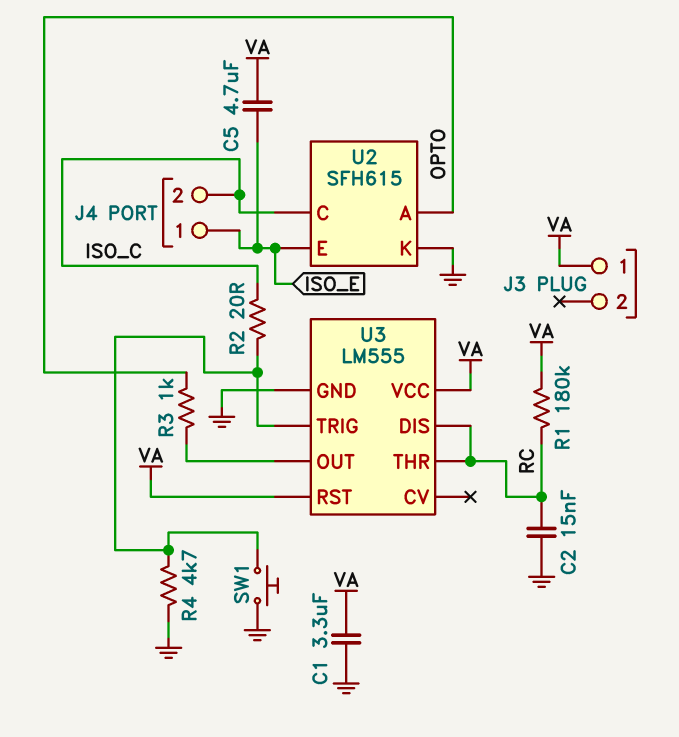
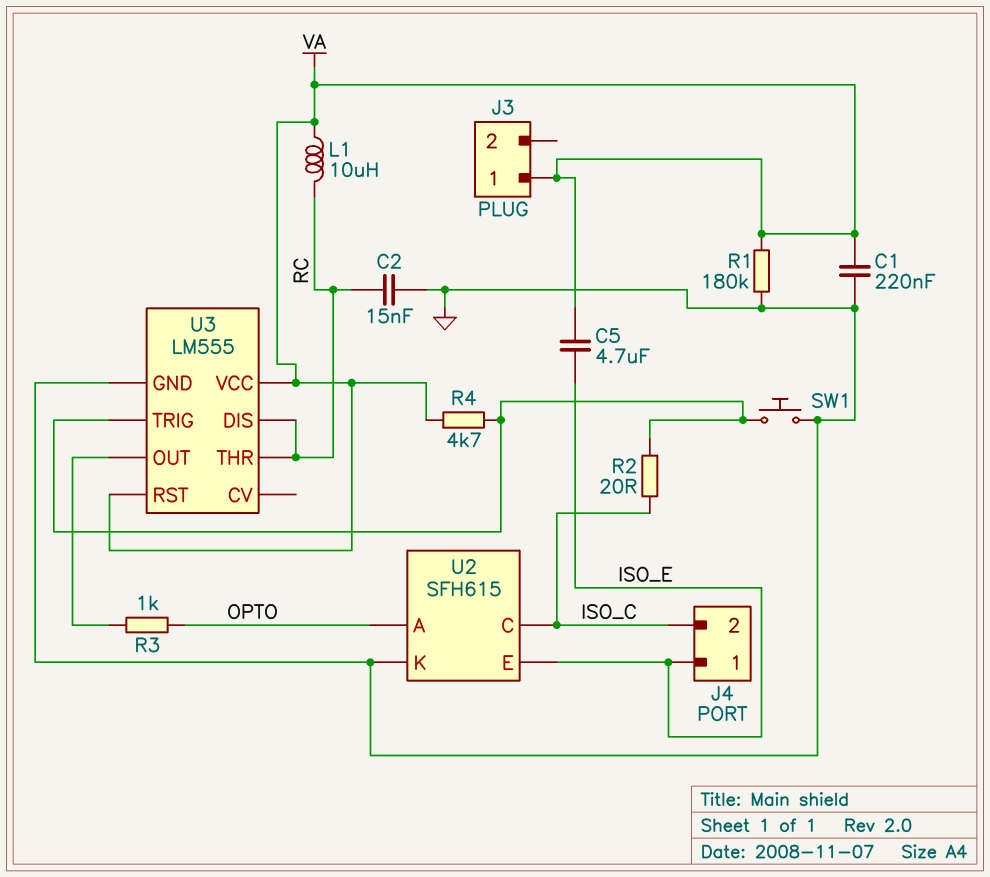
C1: 3.3uF (GND, VA) -> 220nF (GND, VA)
L1: none -> 10uH (RC, VA)
R1: 180k (RC, VA) -> 180k (GND, VA)
R4: 4.7k (GND, U3/TRIG) -> 4.7k (U3/TRIG, VA)

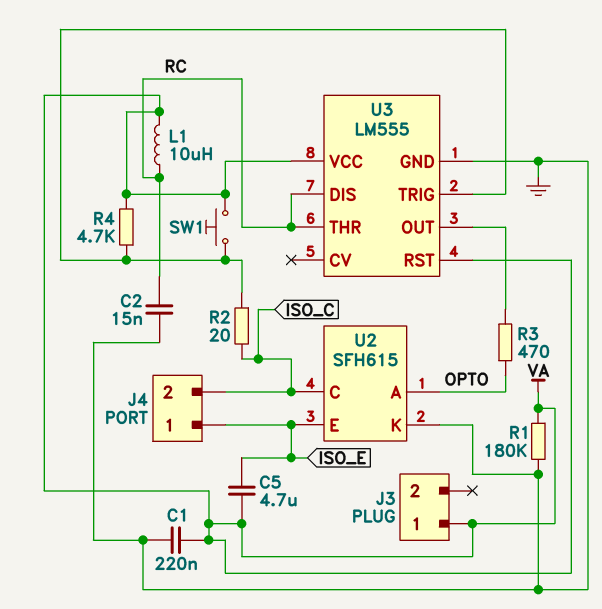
R3: 1k (OPTO, U3/OUT) -> 470 (OPTO, U3/OUT)
SW1: button (GND, U3/TRIG) -> button (U3/TRIG, VA)

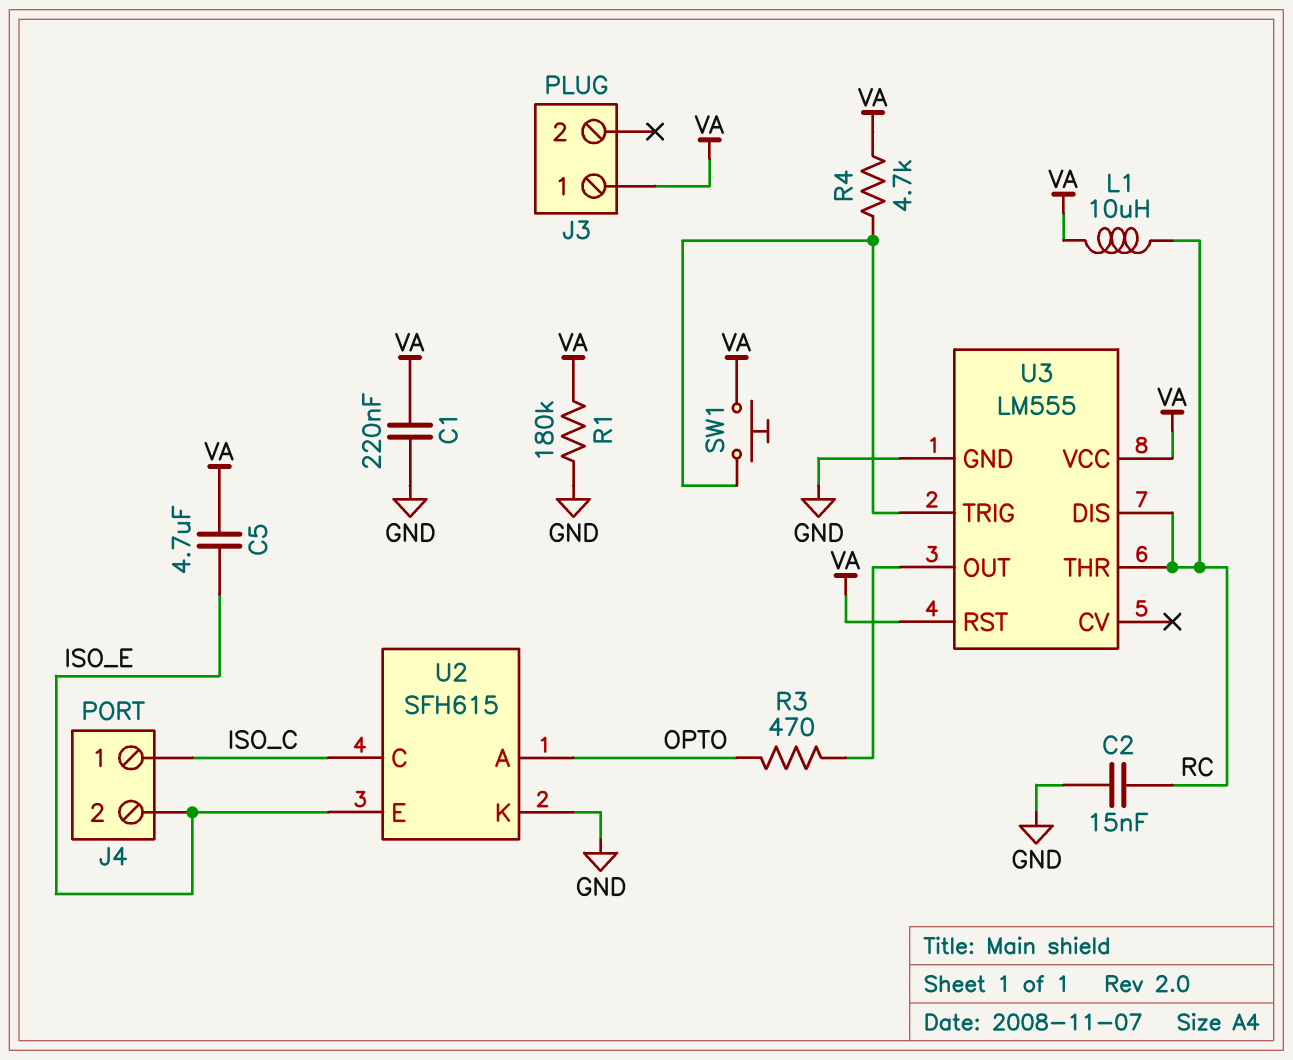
J4 pin 1: ISO_E -> ISO_C
J4 pin 2: ISO_C -> ISO_E
R2: 20 (ISO_C, U3/TRIG) -> none

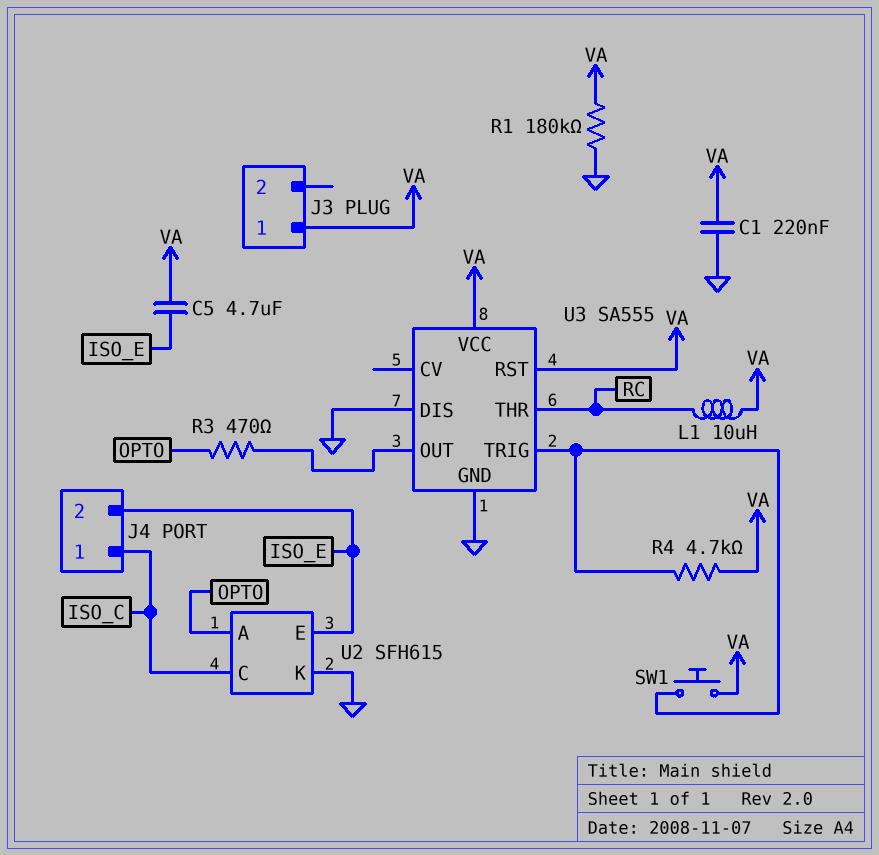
C2: 15nF (GND, RC) -> none
U3: LM555 -> SA555
U3 pin DIS: RC -> GND

